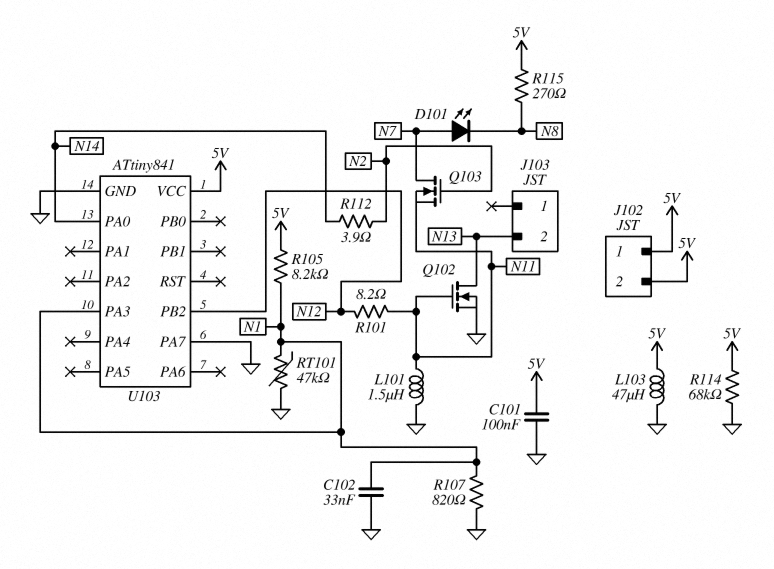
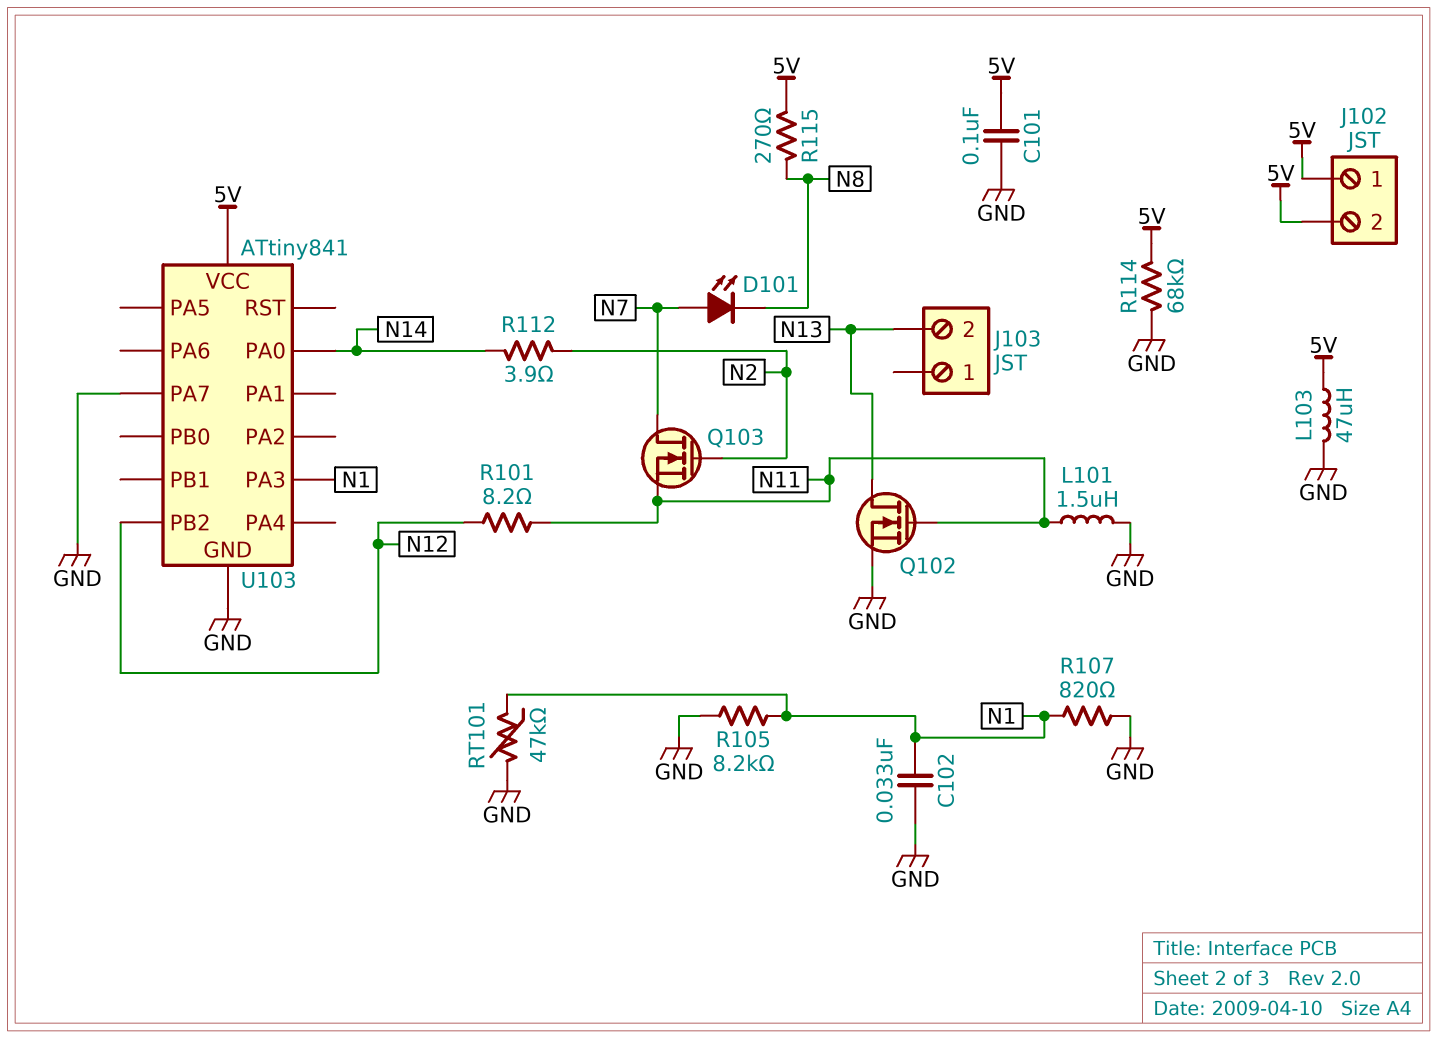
R105: 8.2k (5V, N1) -> 8.2k (GND, N1)

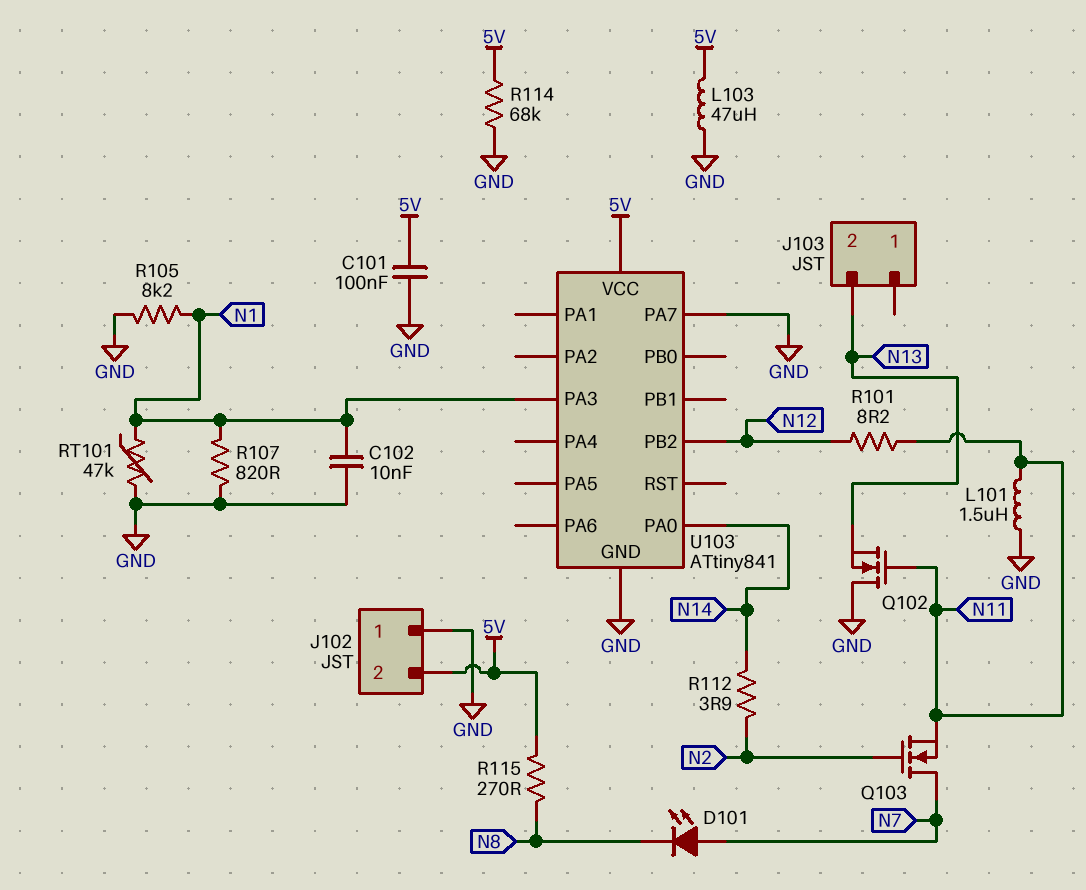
C102: 33nF (GND, N1) -> 10nF (GND, N1)
J102 pin 1: 5V -> GND
Q102: NMOS (G N11, D N13, S GND) -> NMOS (G N11, D GND, S N13)

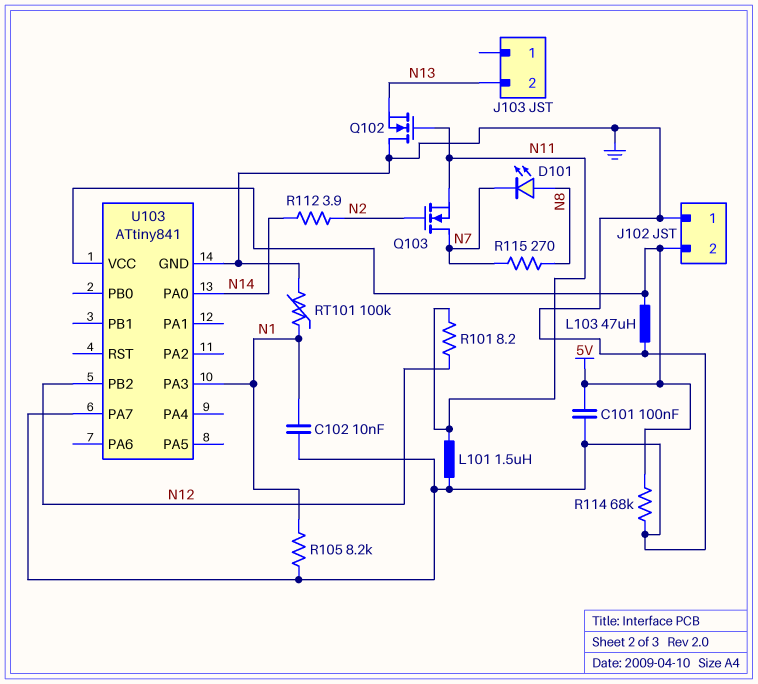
D101: LED (A N7, K N8) -> LED (A N8, K N7)
R107: 820 (GND, N1) -> none
R115: 270 (5V, N8) -> 270 (N7, N8)
RT101: 47k (GND, N1) -> 100k (GND, N1)

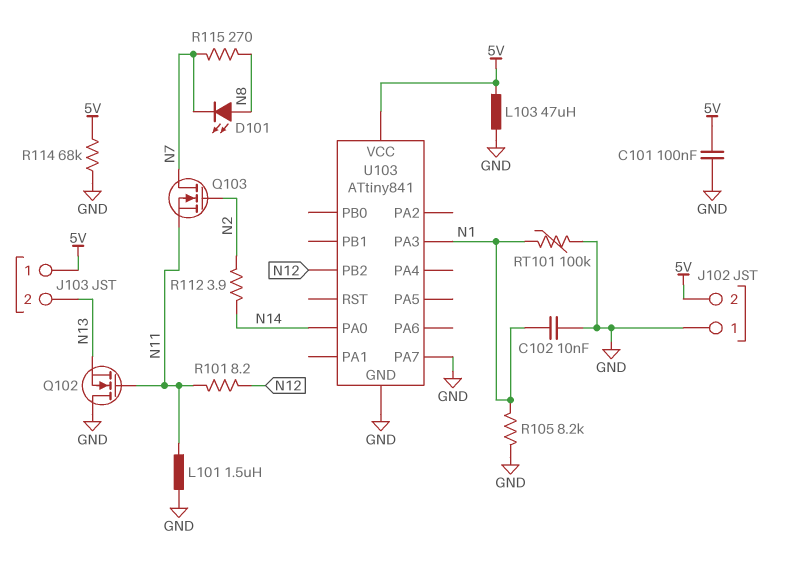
J103 pin 1: none -> 5V

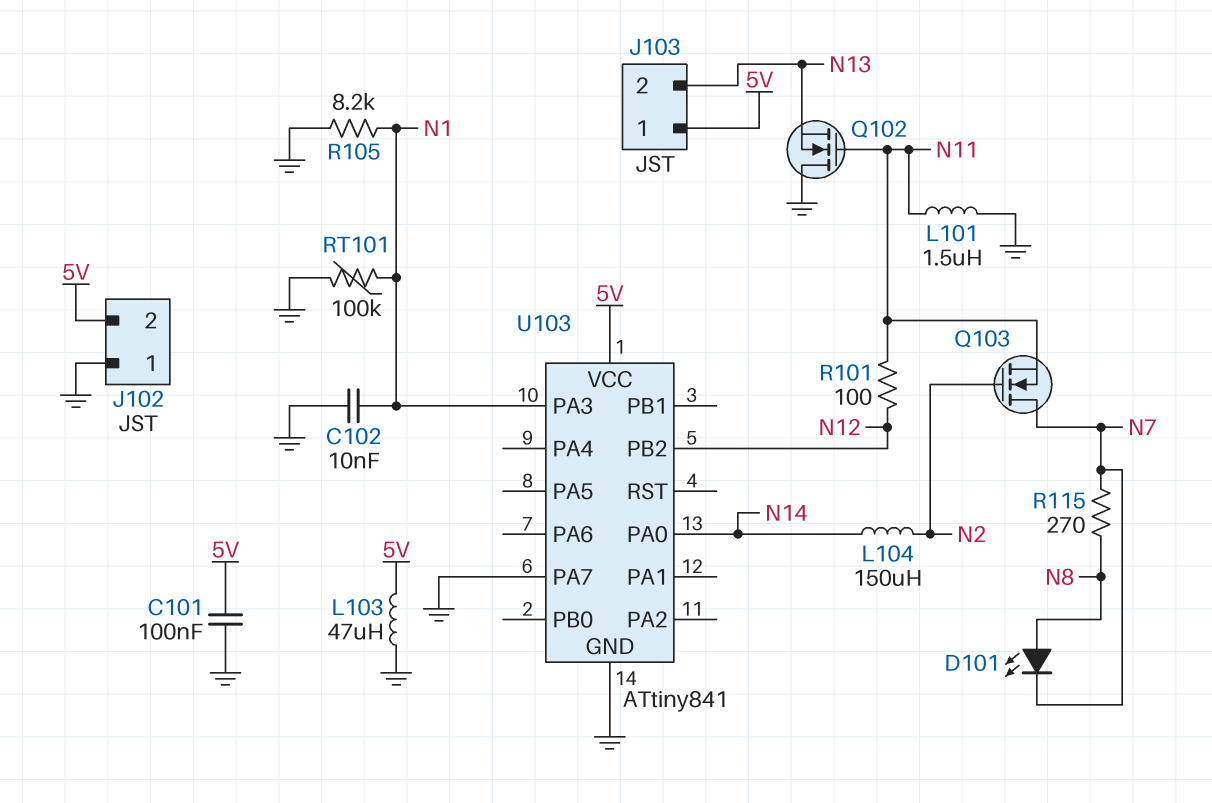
L104: none -> 150uH (N2, N14)
R101: 8.2 (N11, N12) -> 100 (N11, N12)
R112: 3.9 (N2, N14) -> none
R114: 68k (5V, GND) -> none

